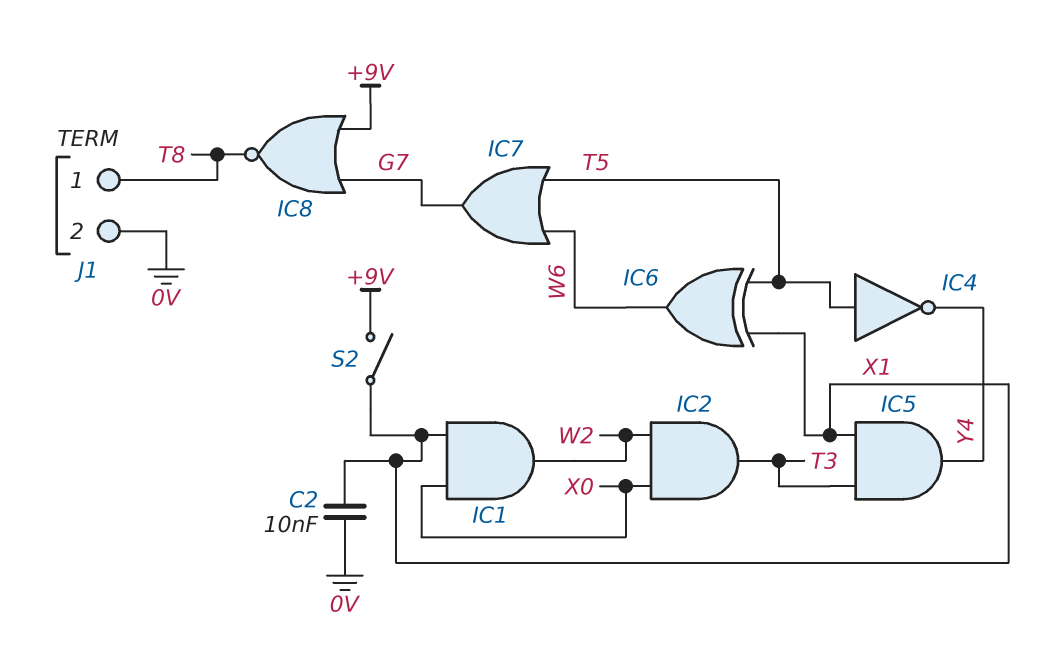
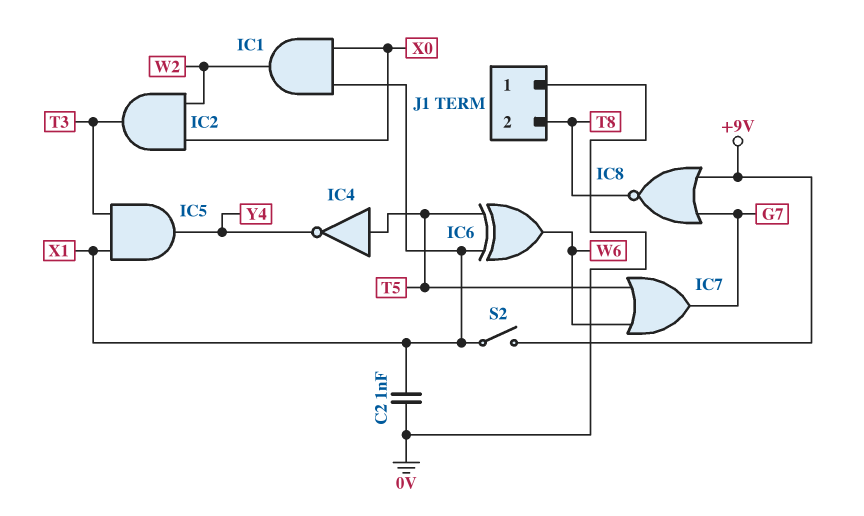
C2: 10nF (0V, X1) -> 1nF (0V, X1)
J1 pin 1: T8 -> 0V
J1 pin 2: 0V -> T8

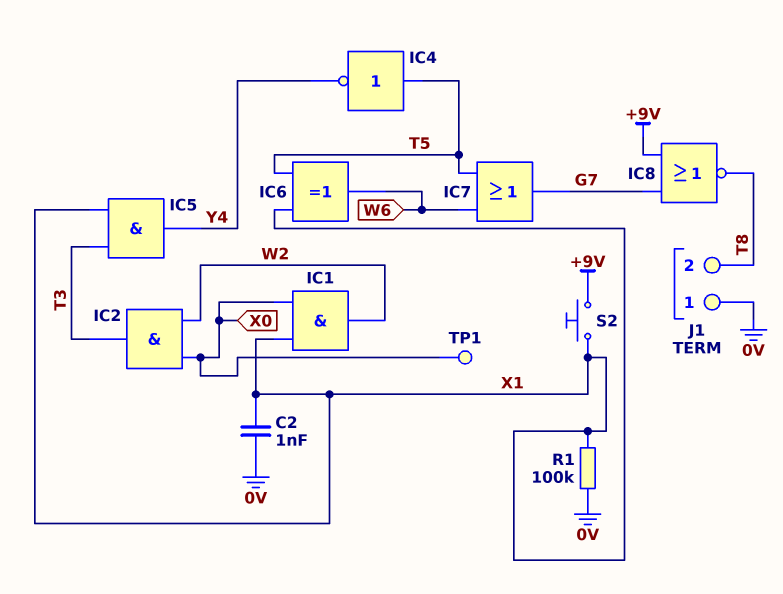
R1: none -> 100k (0V, X1)
S2: switch (+9V, X1) -> button (+9V, X1)
TP1: none -> test point (X0)

